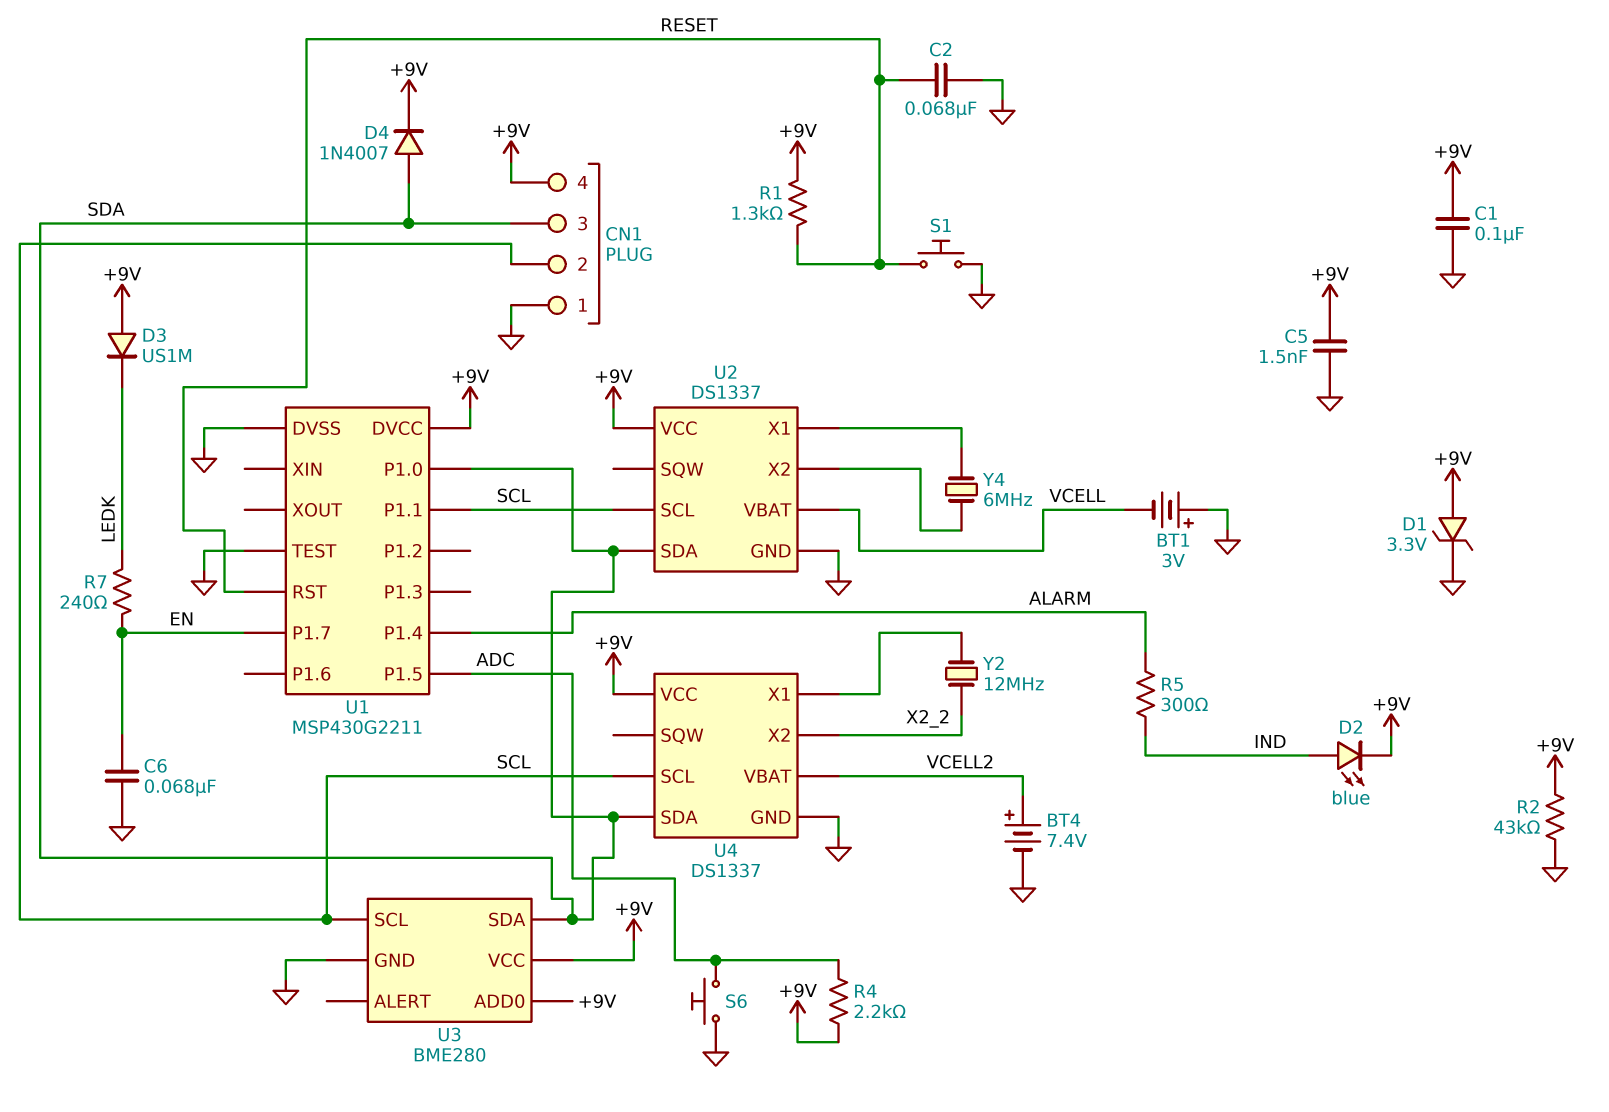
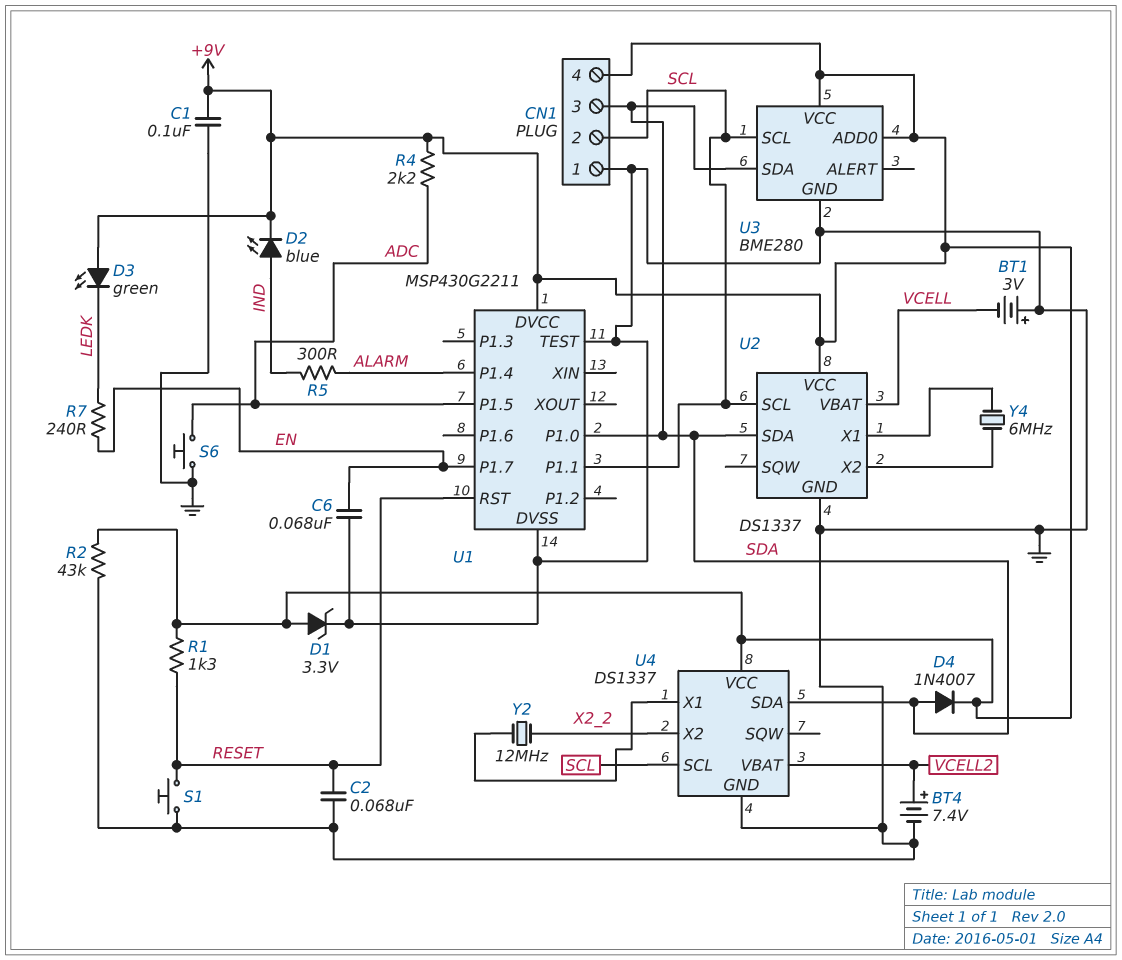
C5: 1.5nF (+9V, GND) -> none
D3: diode US1M (A +9V, K LEDK) -> LED green (A +9V, K LEDK)

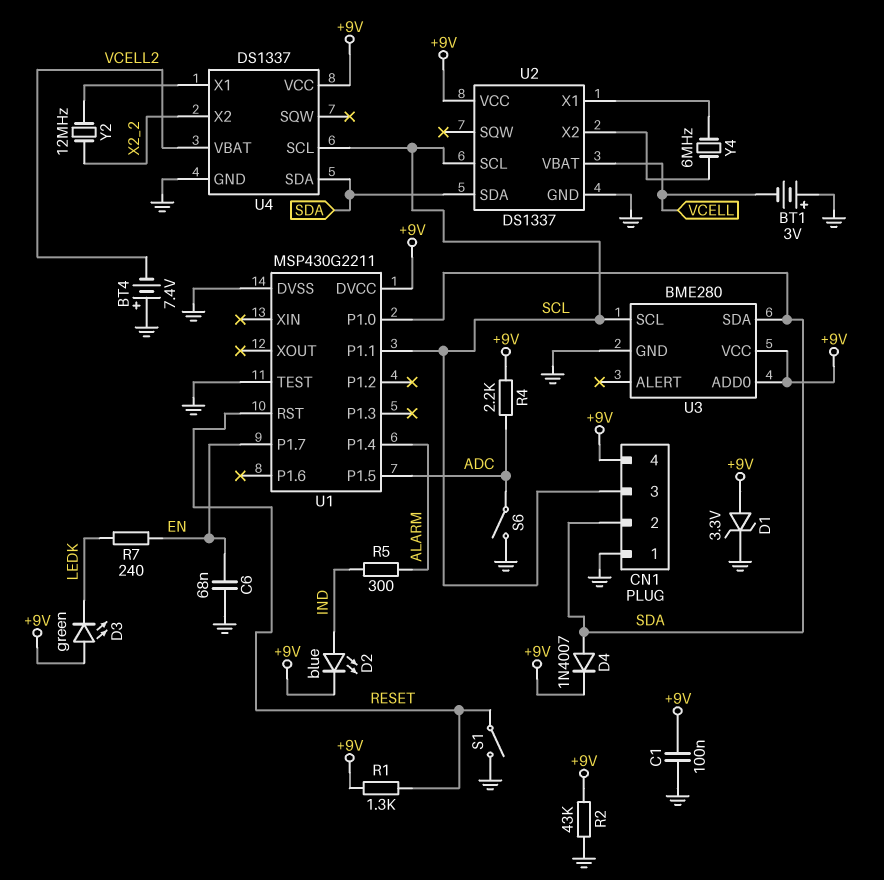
BT4: 7.4V (plus VCELL2, minus GND) -> 7.4V (plus GND, minus VCELL2)
C2: 68nF (GND, RESET) -> none
CN1 pin 2: SCL -> SDA
CN1 pin 3: SDA -> SCL
S1: button (GND, RESET) -> switch (GND, RESET)
S6: button (ADC, GND) -> switch (ADC, GND)

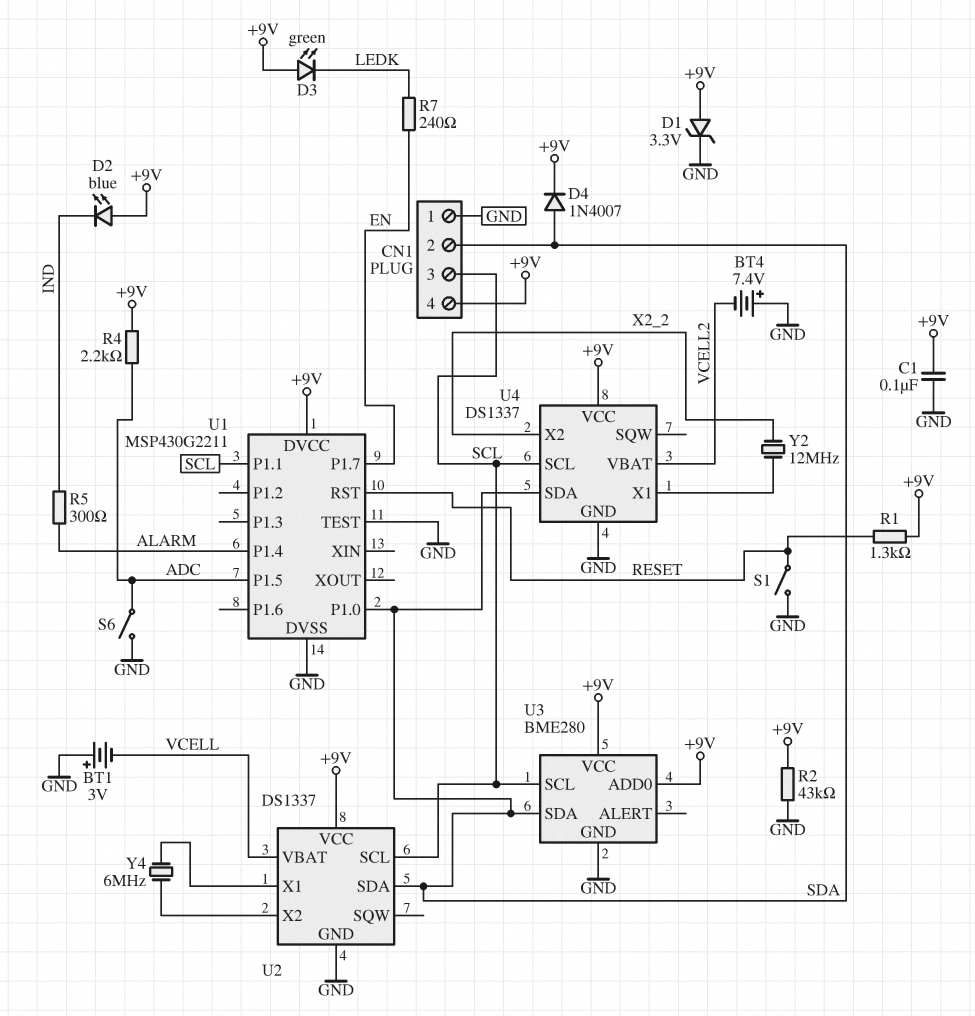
C6: 68nF (EN, GND) -> none
D2: LED blue (A IND, K +9V) -> LED blue (A +9V, K IND)

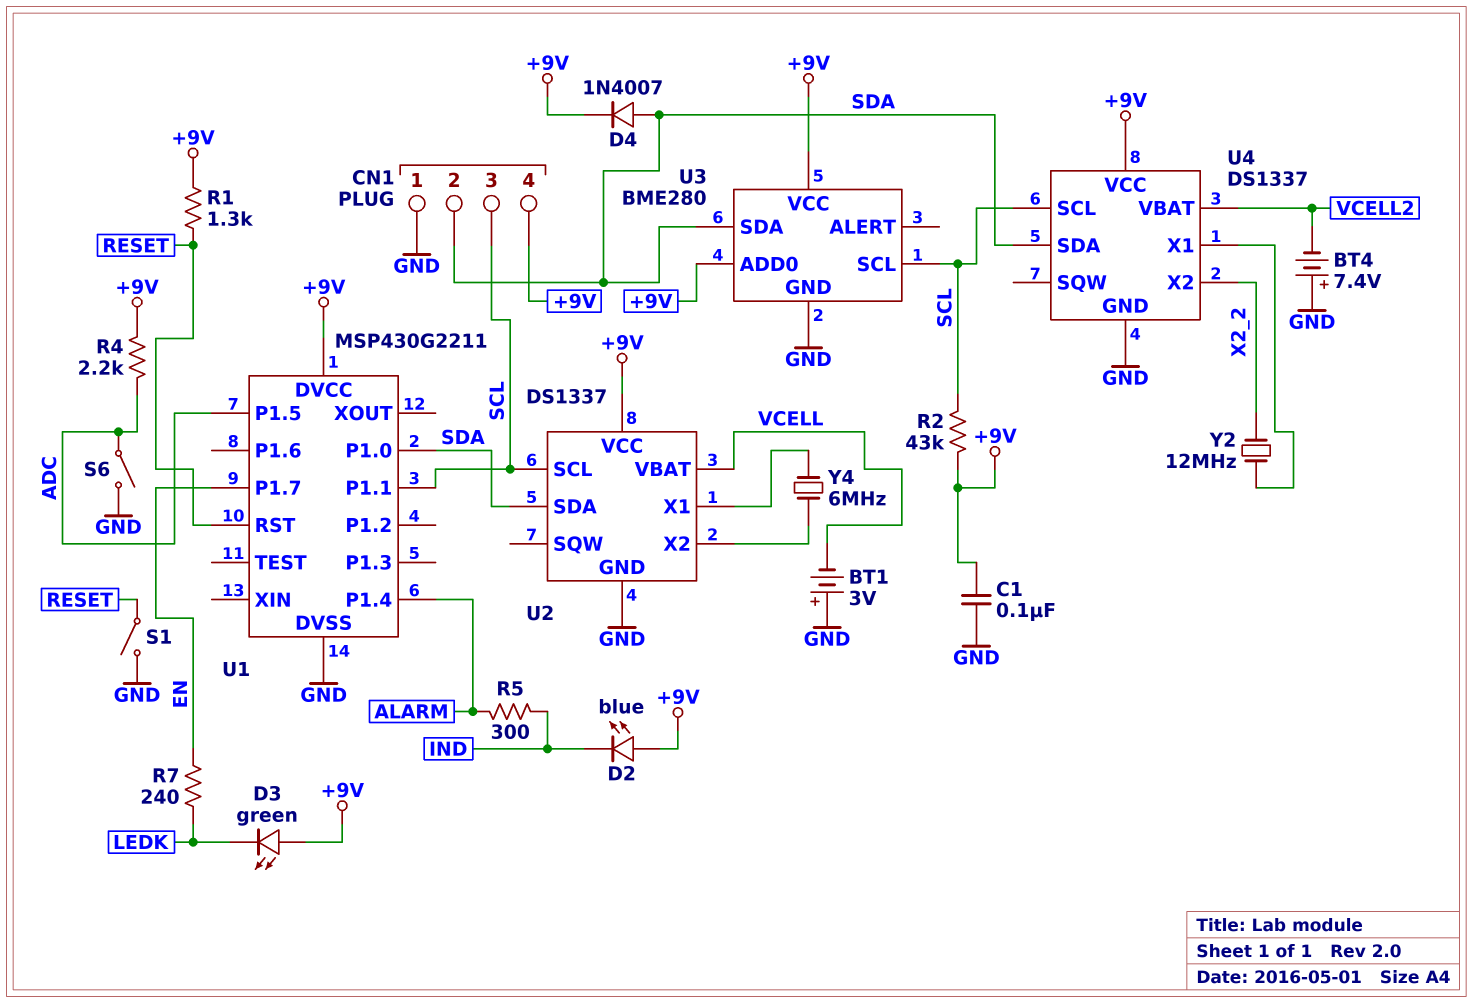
D1: zener 3.3V (A +9V, K GND) -> none
R2: 43k (+9V, GND) -> 43k (+9V, SCL)
U1 pin TEST: GND -> none

